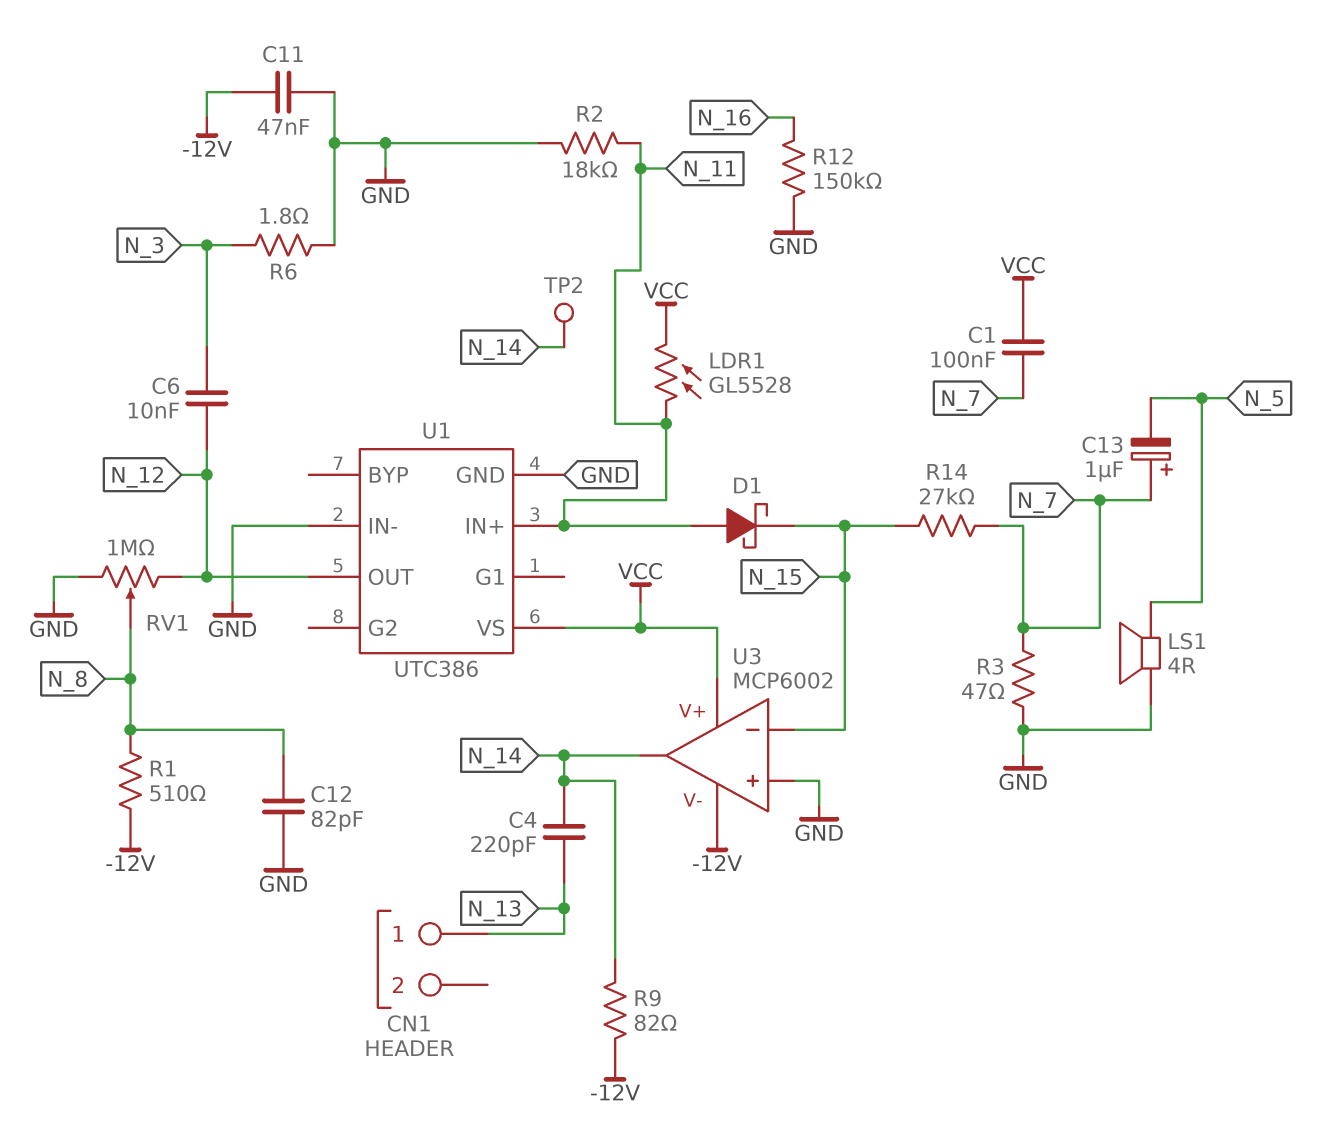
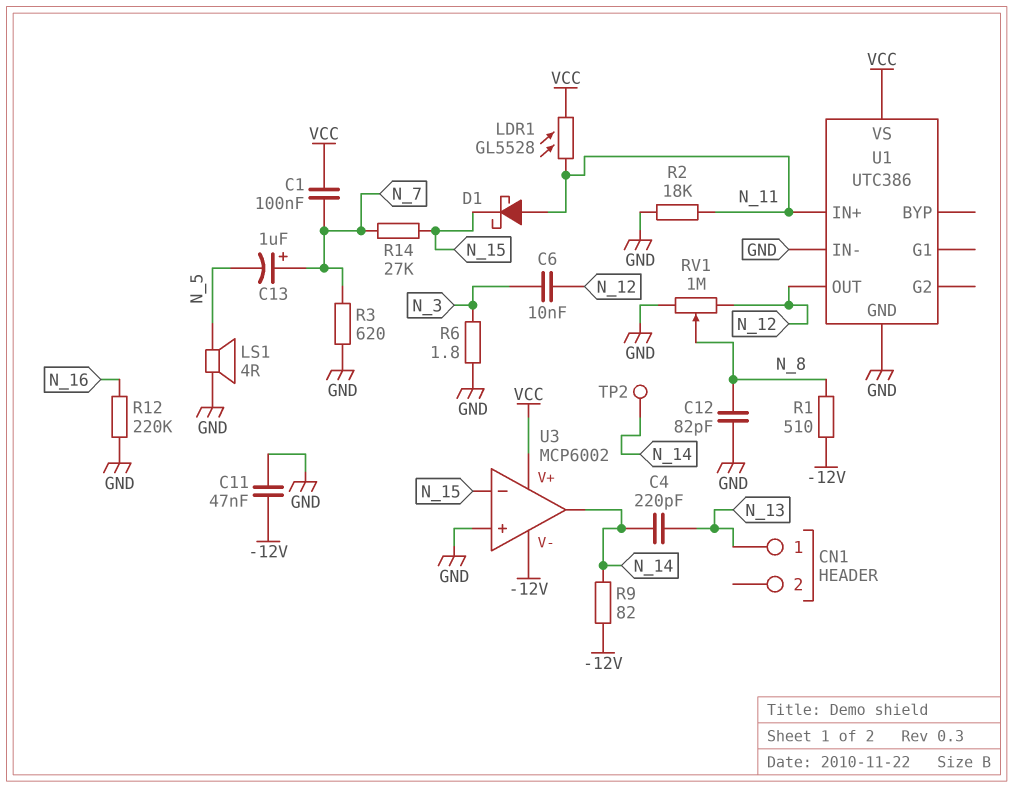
R3: 47 (GND, N_7) -> 620 (GND, N_7)
R12: 150k (GND, N_16) -> 220k (GND, N_16)

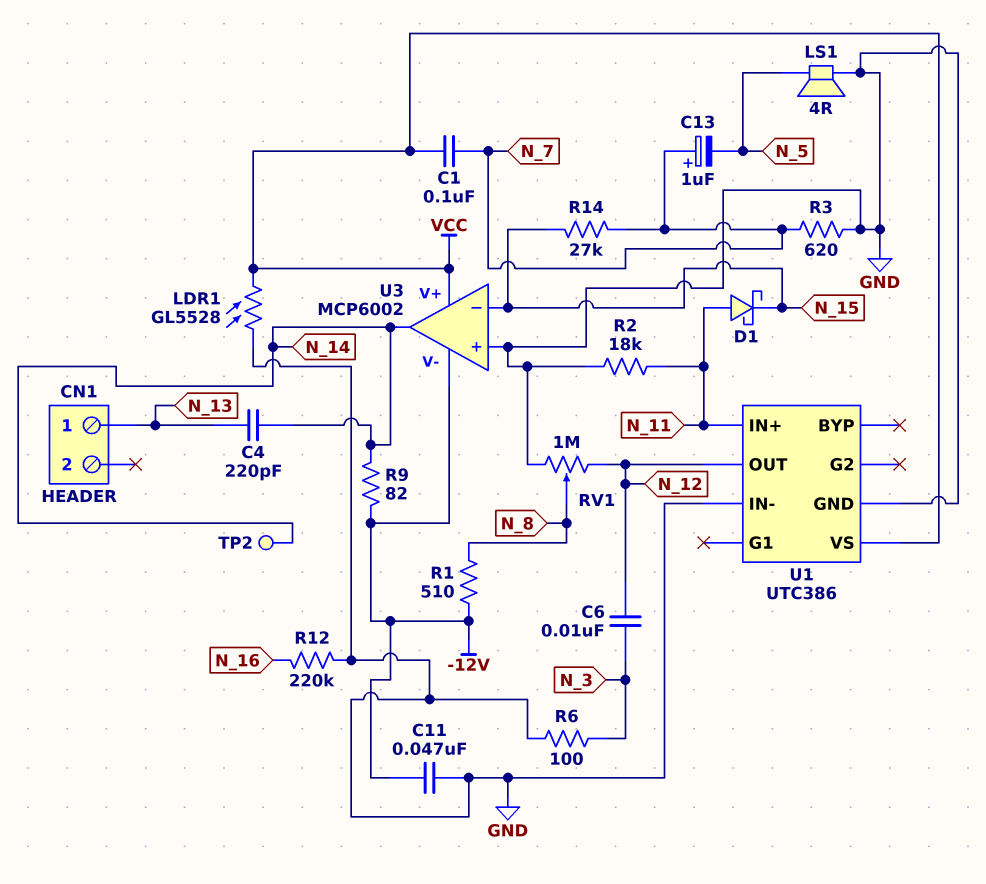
C12: 82pF (GND, N_8) -> none
LDR1: GL5528 (N_11, VCC) -> GL5528 (GND, VCC)
R6: 1.8 (GND, N_3) -> 100 (GND, N_3)

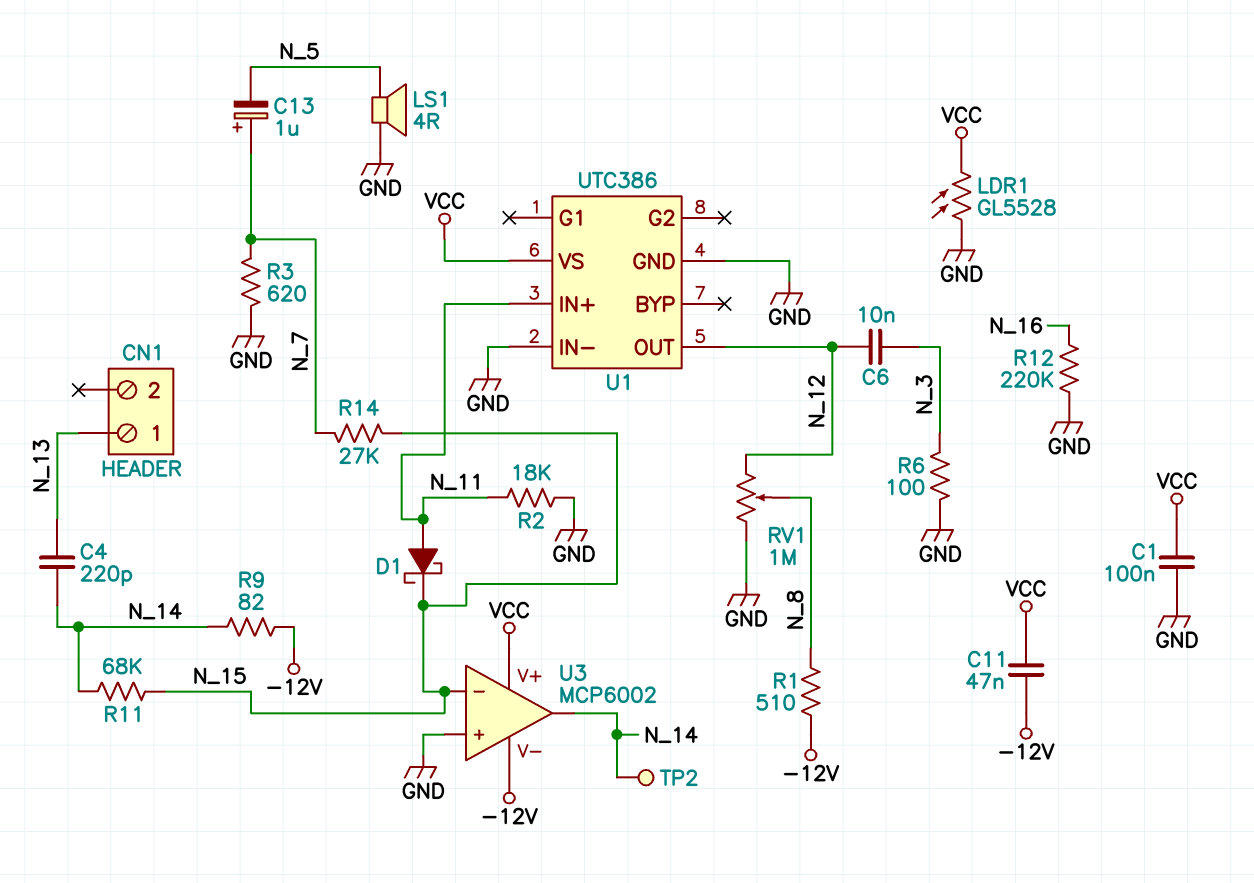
C1: 100nF (N_7, VCC) -> 100nF (GND, VCC)
C11: 47nF (-12V, GND) -> 47nF (-12V, VCC)
R11: none -> 68k (N_14, N_15)

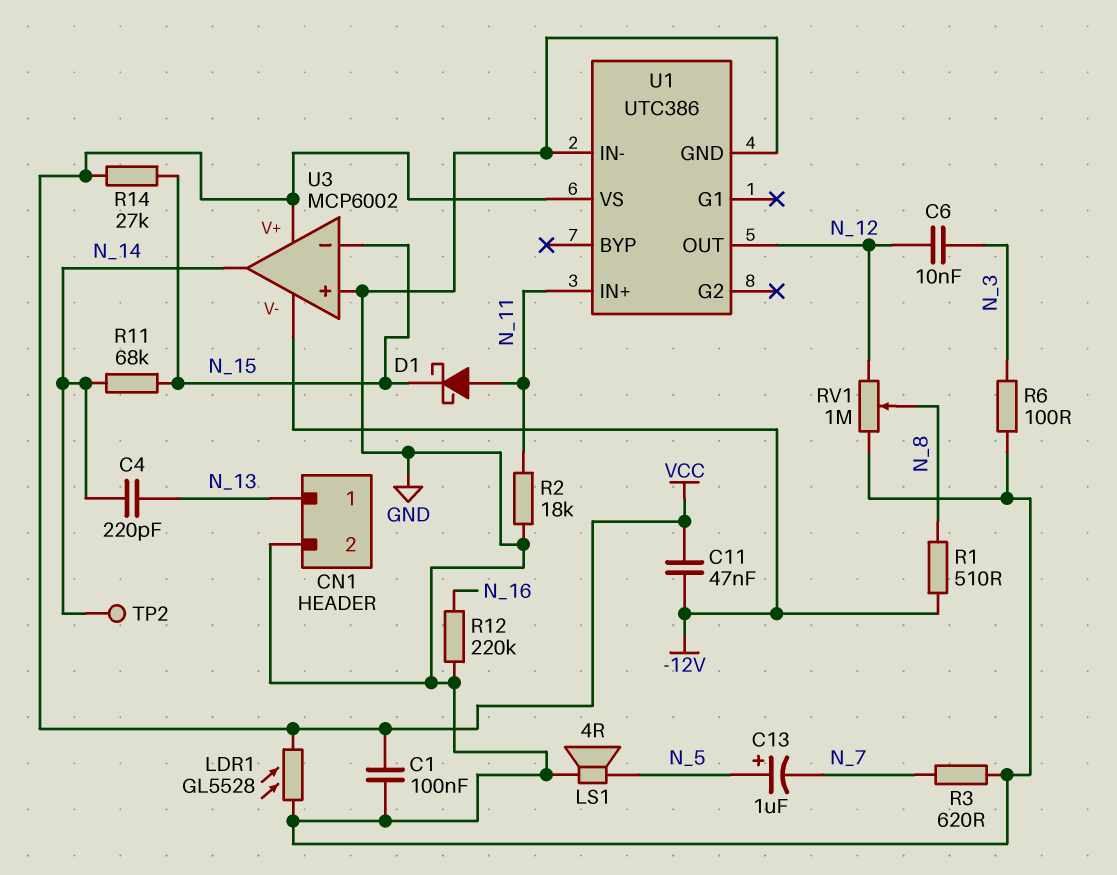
C13: 1uF (plus N_7, minus N_5) -> 1uF (plus N_5, minus N_7)
CN1 pin 2: none -> GND
R9: 82 (-12V, N_14) -> none
R14: 27k (N_7, N_15) -> 27k (N_15, VCC)

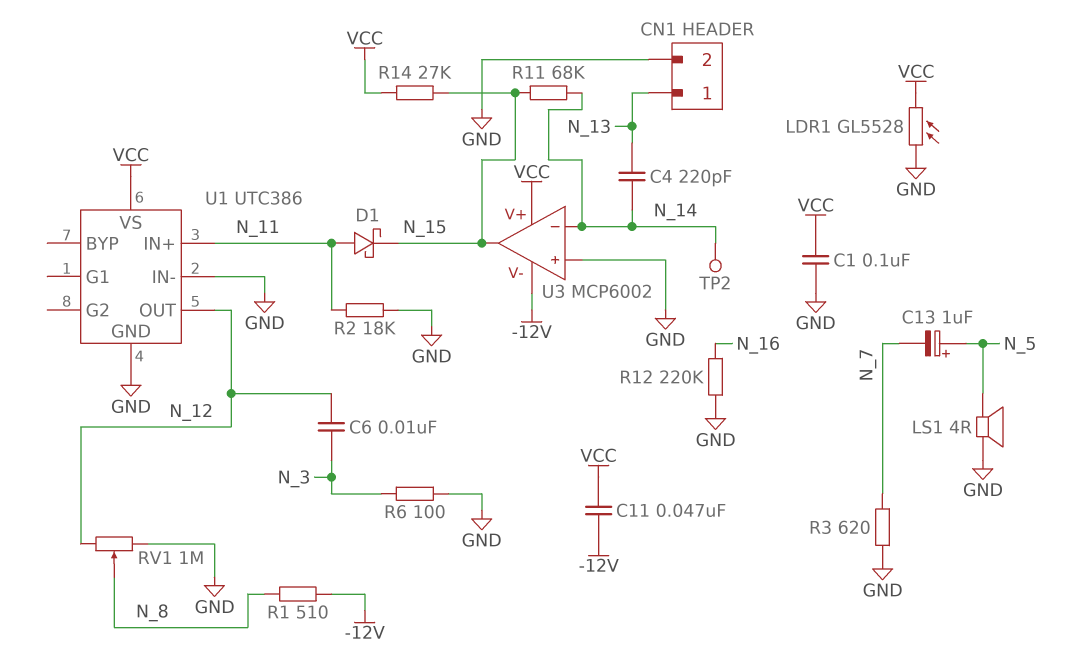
U3 pin in-: N_15 -> N_14
U3 pin out: N_14 -> N_15

